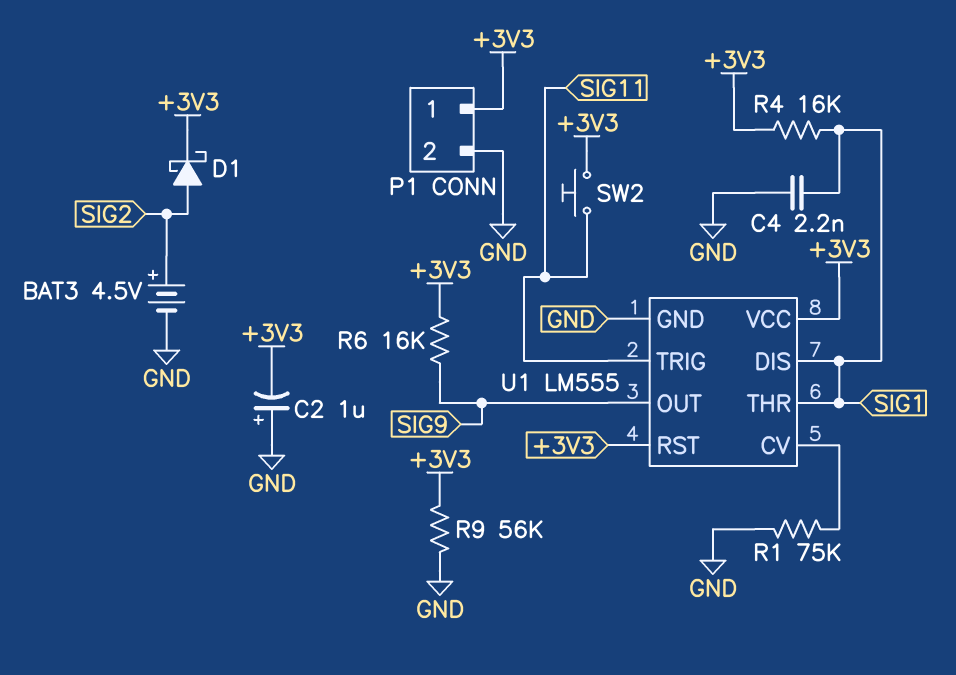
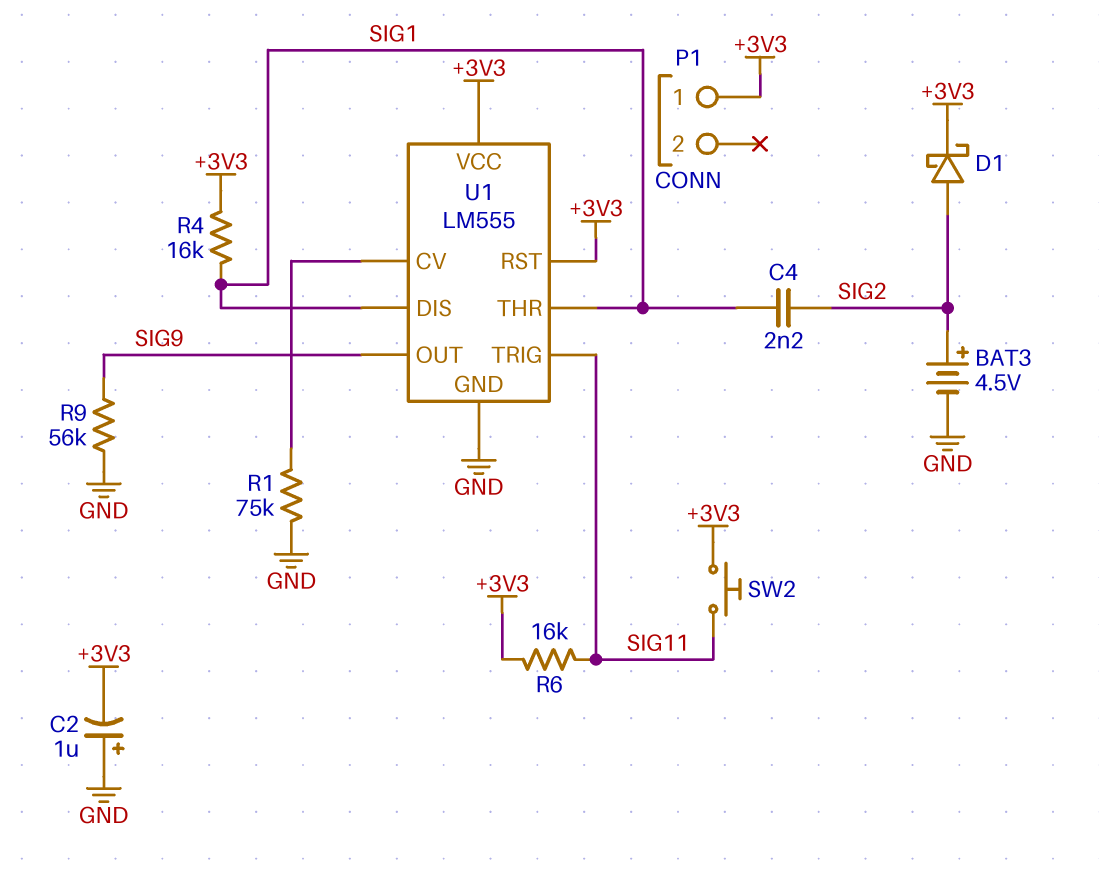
C4: 2.2nF (GND, SIG1) -> 2.2nF (SIG1, SIG2)
P1 pin 2: GND -> none
R6: 16k (+3V3, SIG9) -> 16k (+3V3, SIG11)
R9: 56k (+3V3, GND) -> 56k (GND, SIG9)

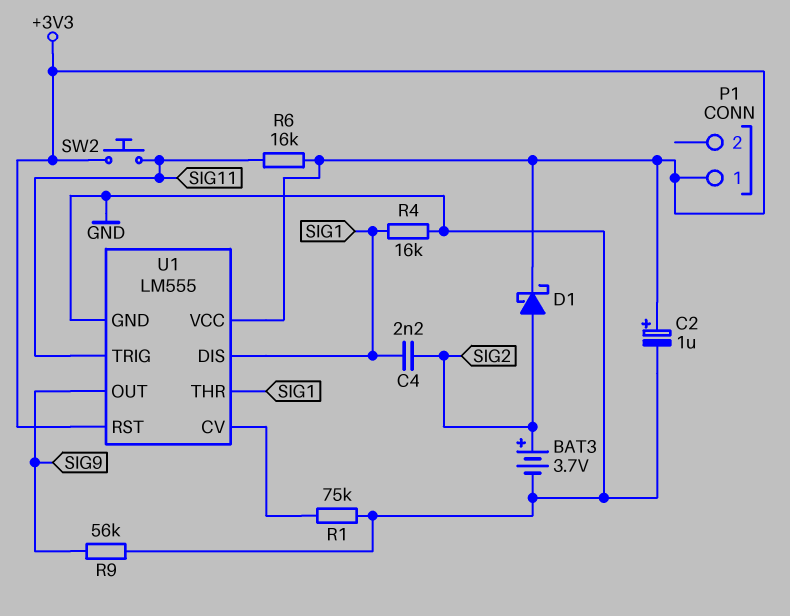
BAT3: 4.5V (plus SIG2, minus GND) -> 3.7V (plus SIG2, minus GND)
C2: 1uF (plus GND, minus +3V3) -> 1uF (plus +3V3, minus GND)
R4: 16k (+3V3, SIG1) -> 16k (GND, SIG1)

